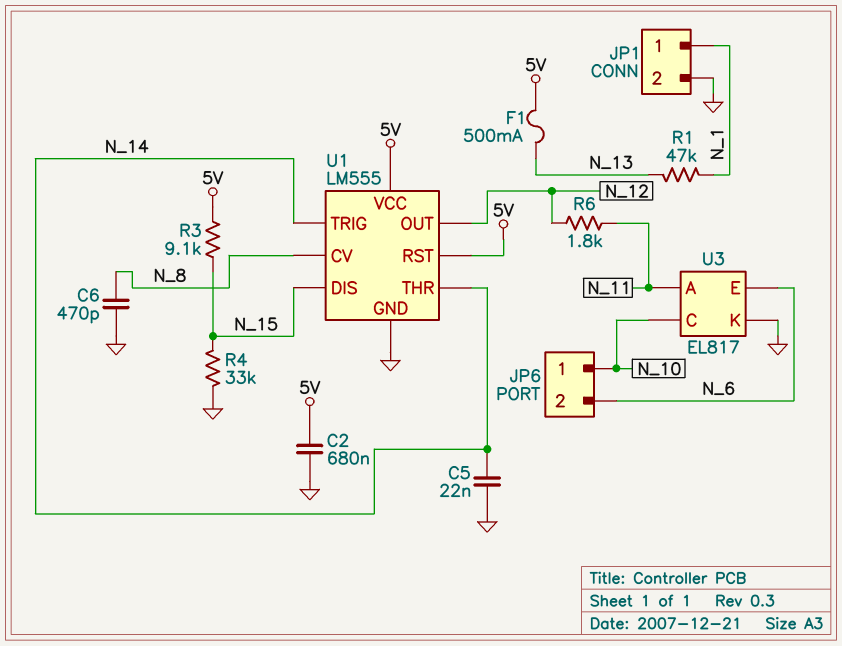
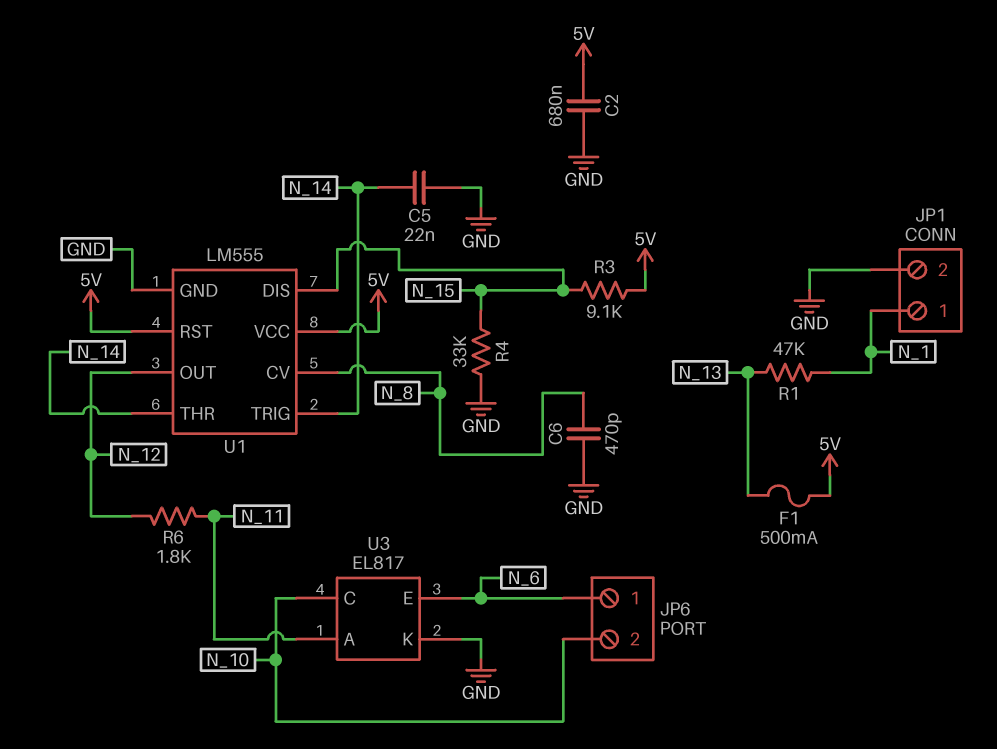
JP6 pin 1: N_10 -> N_6
JP6 pin 2: N_6 -> N_10

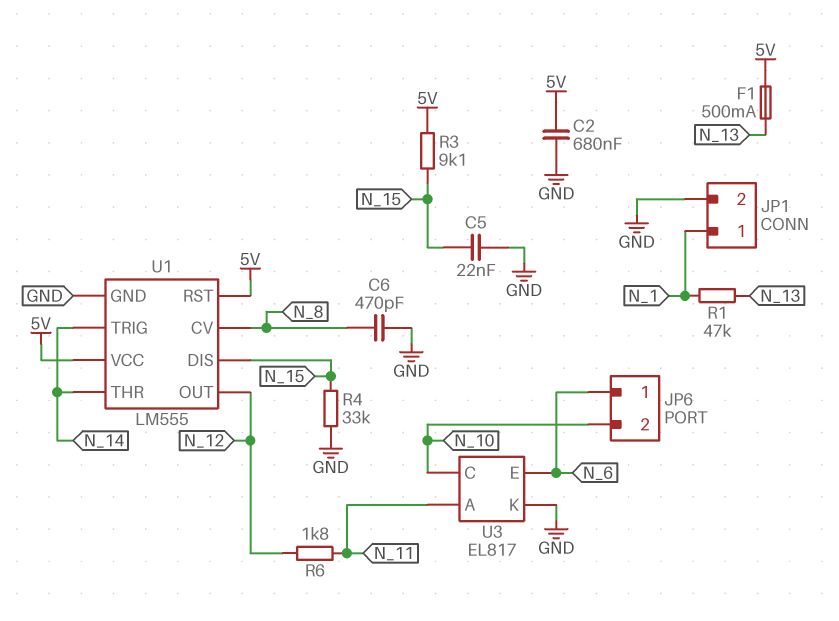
C5: 22nF (GND, N_14) -> 22nF (GND, N_15)

